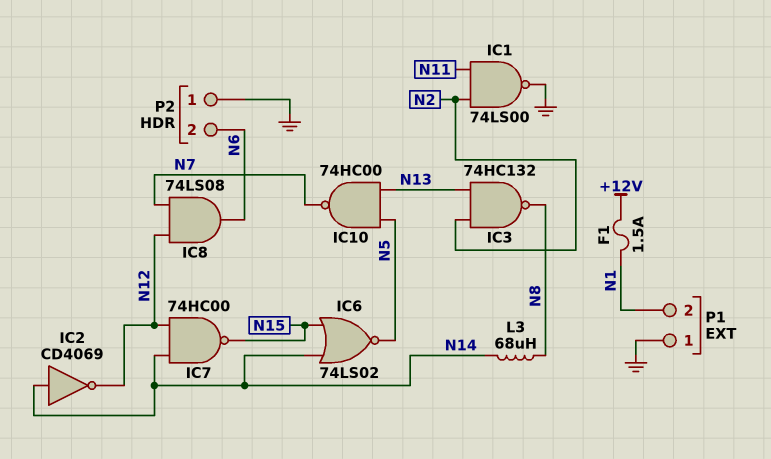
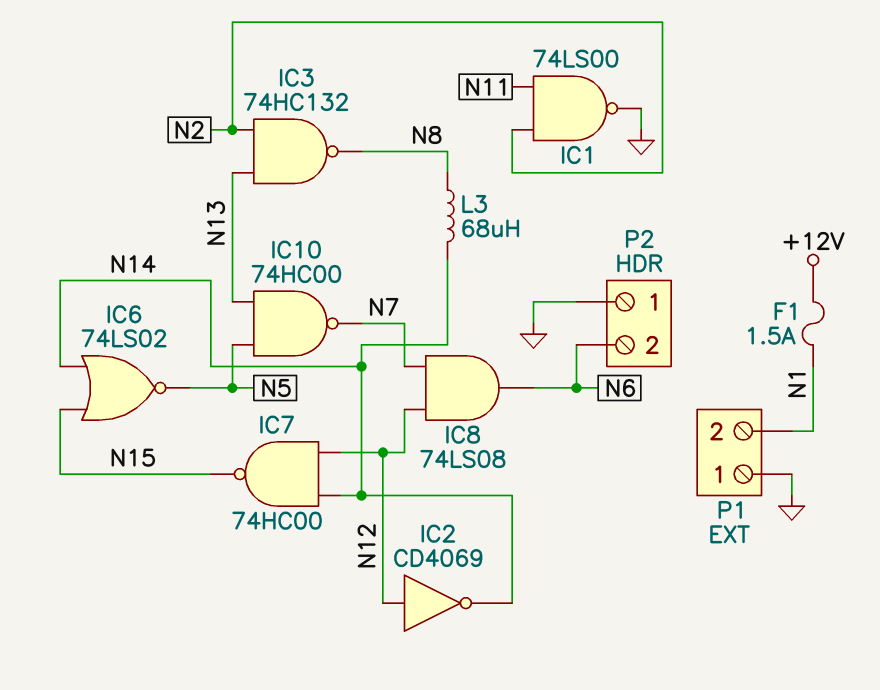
IC2: NOT CD4069 (in N14, out N12) -> NOT CD4069 (in N12, out N14)

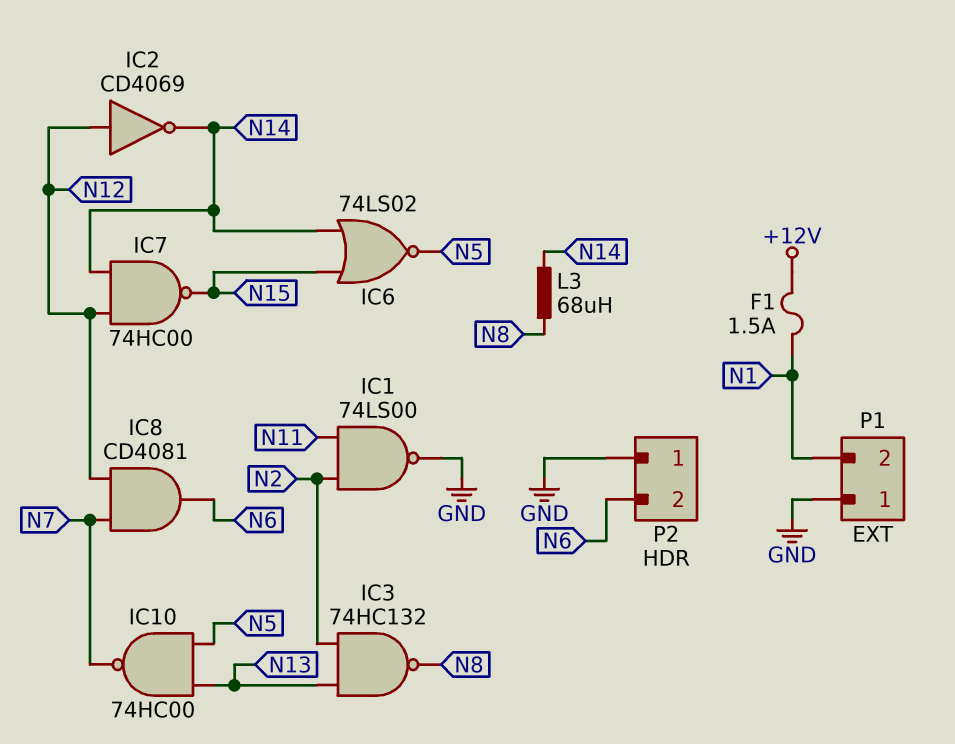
IC8: AND 74LS08 (in N7, in N12, out N6) -> AND CD4081 (in N7, in N12, out N6)

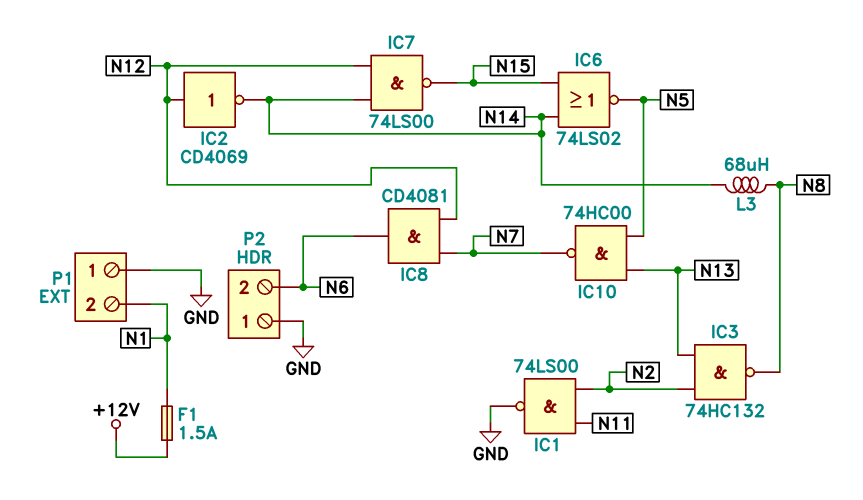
IC7: NAND 74HC00 (in N12, in N14, out N15) -> NAND 74LS00 (in N12, in N14, out N15)

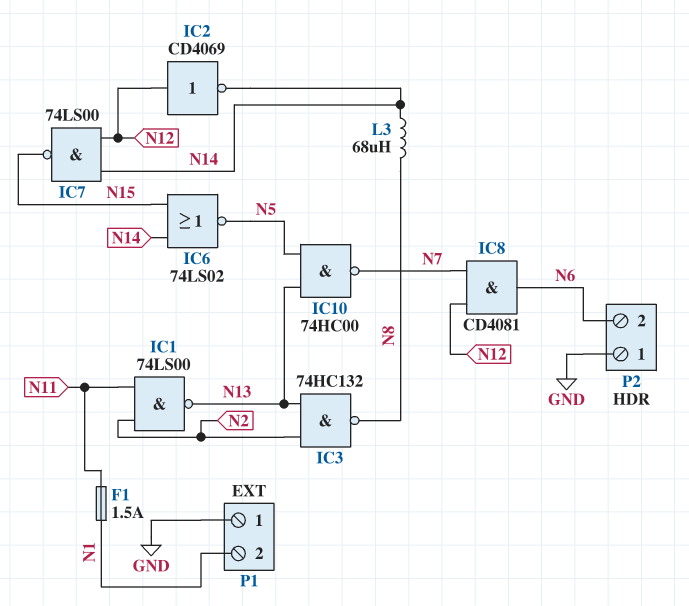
F1: 1.5A (+12V, N1) -> 1.5A (N1, N11)
IC1: NAND 74LS00 (in N2, in N11, out GND) -> NAND 74LS00 (in N2, in N11, out N13)

